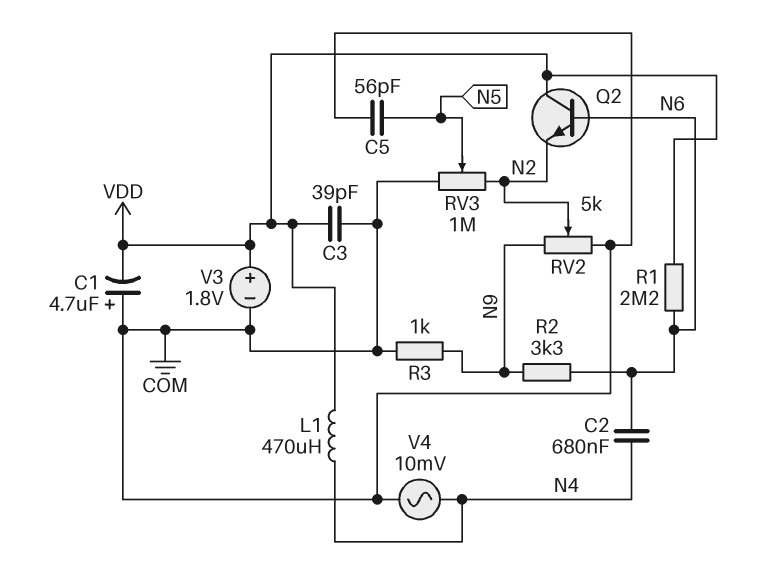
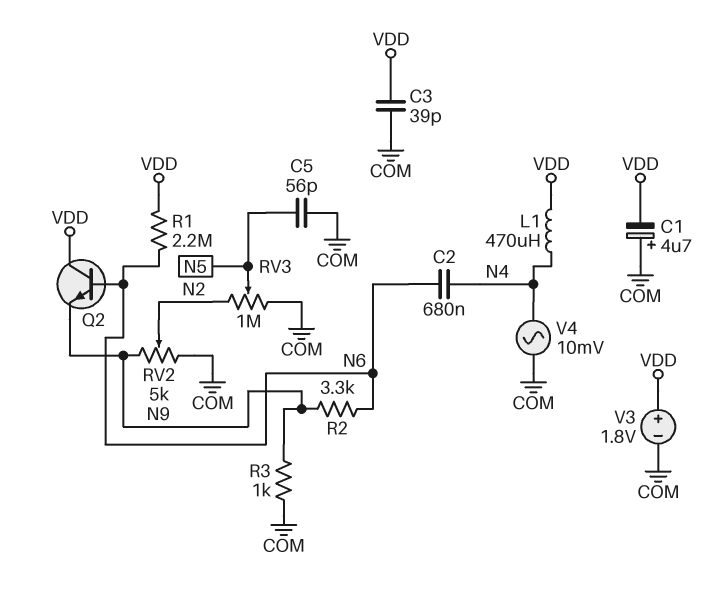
Q2: NPN (B N6, C VDD, E N2) -> NPN (B N6, C VDD, E N9)

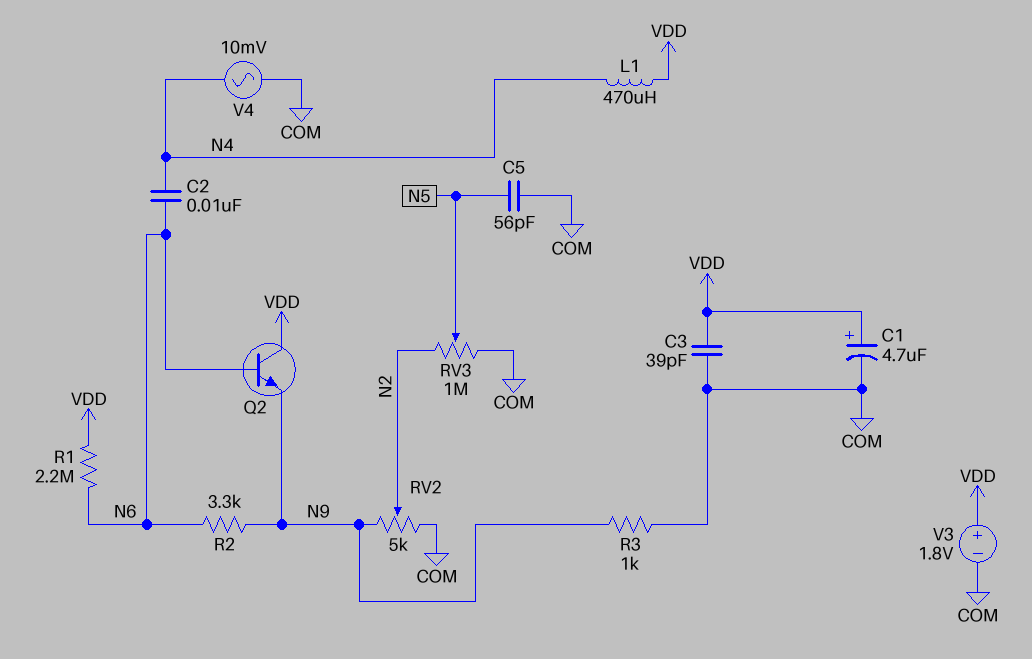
C1: 4.7uF (plus COM, minus VDD) -> 4.7uF (plus VDD, minus COM)
C2: 680nF (N4, N6) -> 10nF (N4, N6)

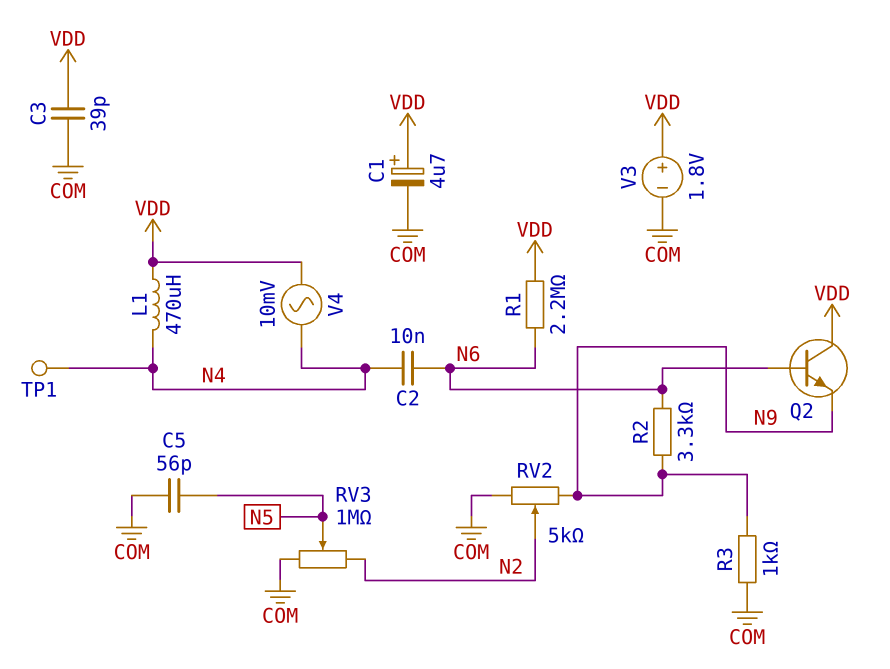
TP1: none -> test point (N4)
V4: AC 10mV (COM, N4) -> AC 10mV (N4, VDD)

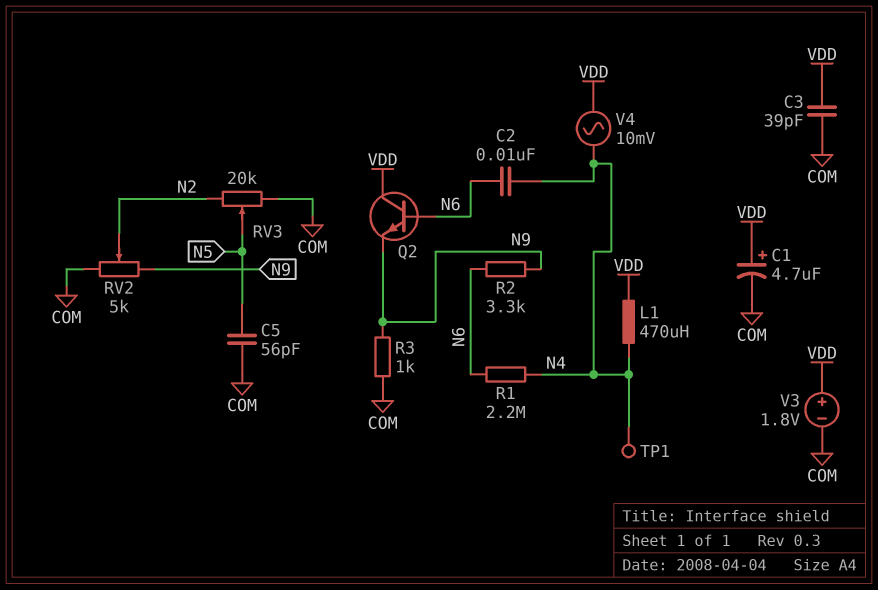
R1: 2.2M (N6, VDD) -> 2.2M (N4, N6)
RV3: 1M (COM, N2, wiper N5) -> 20k (COM, N2, wiper N5)

